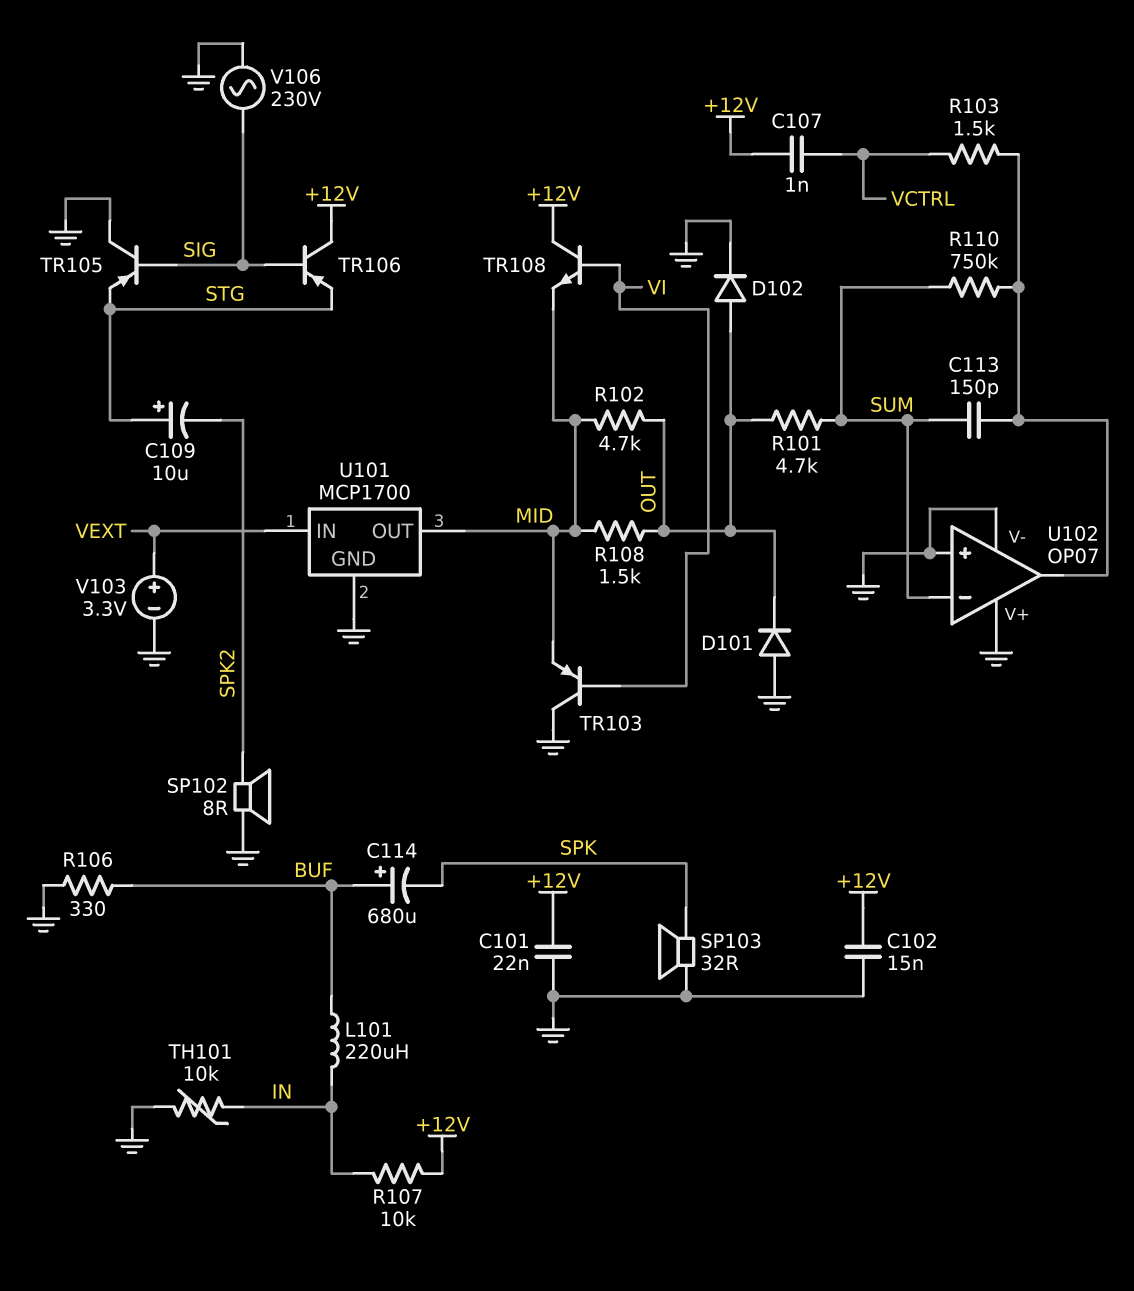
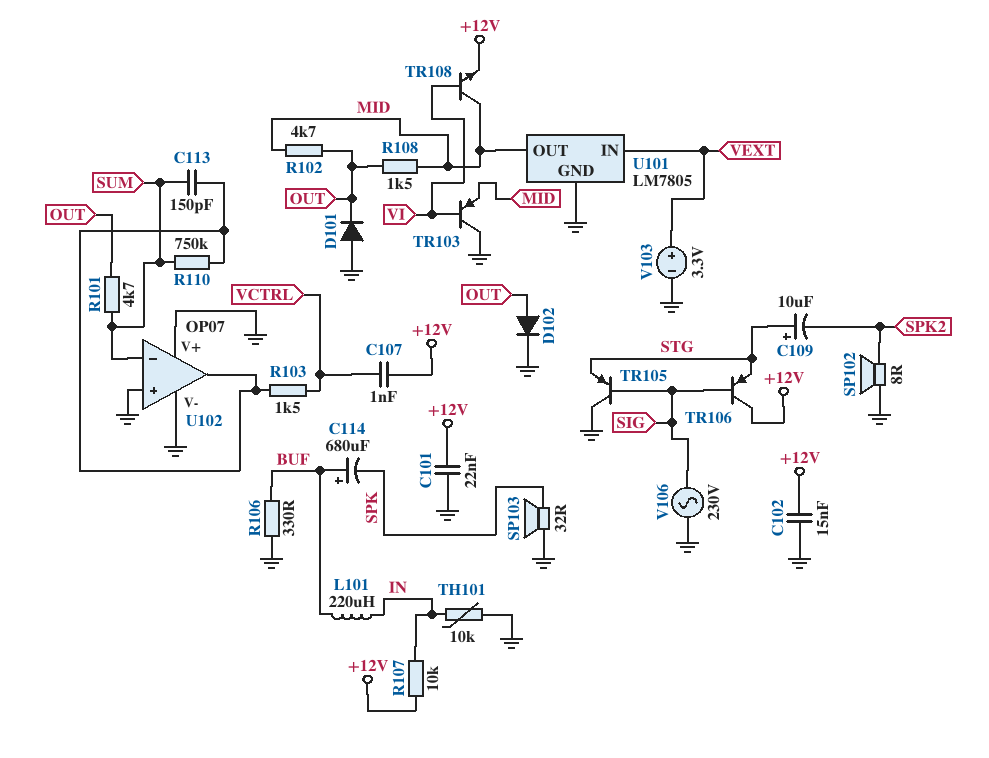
TR108: NPN (B VI, C +12V, E MID) -> NPN (B VI, C MID, E +12V)
U101: MCP1700 -> LM7805

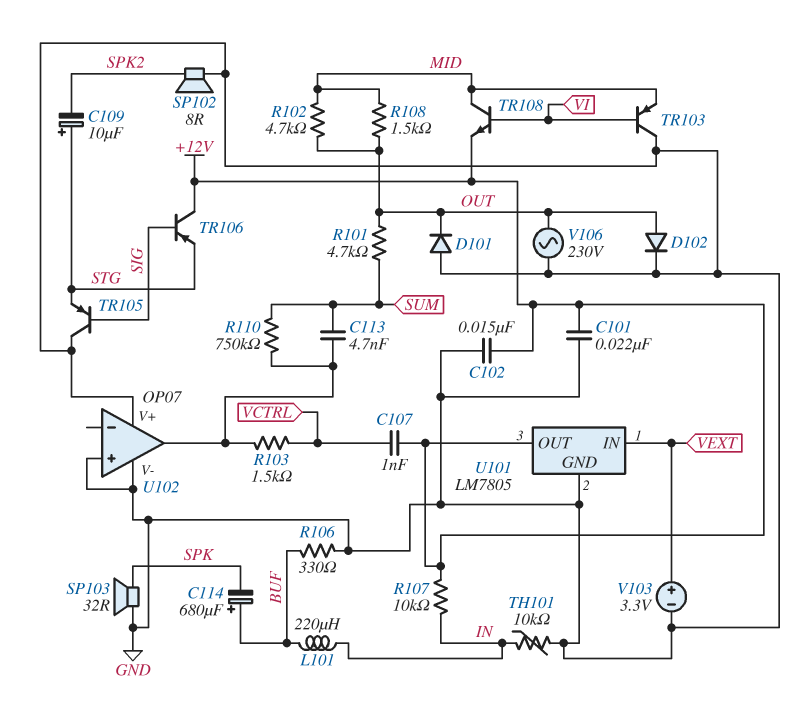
C113: 150pF (SUM, U102/out) -> 4.7nF (SUM, U102/out)
U101 pin OUT: MID -> +12V
U102 pin in-: SUM -> none
V106: AC 230V (GND, SIG) -> AC 230V (GND, OUT)

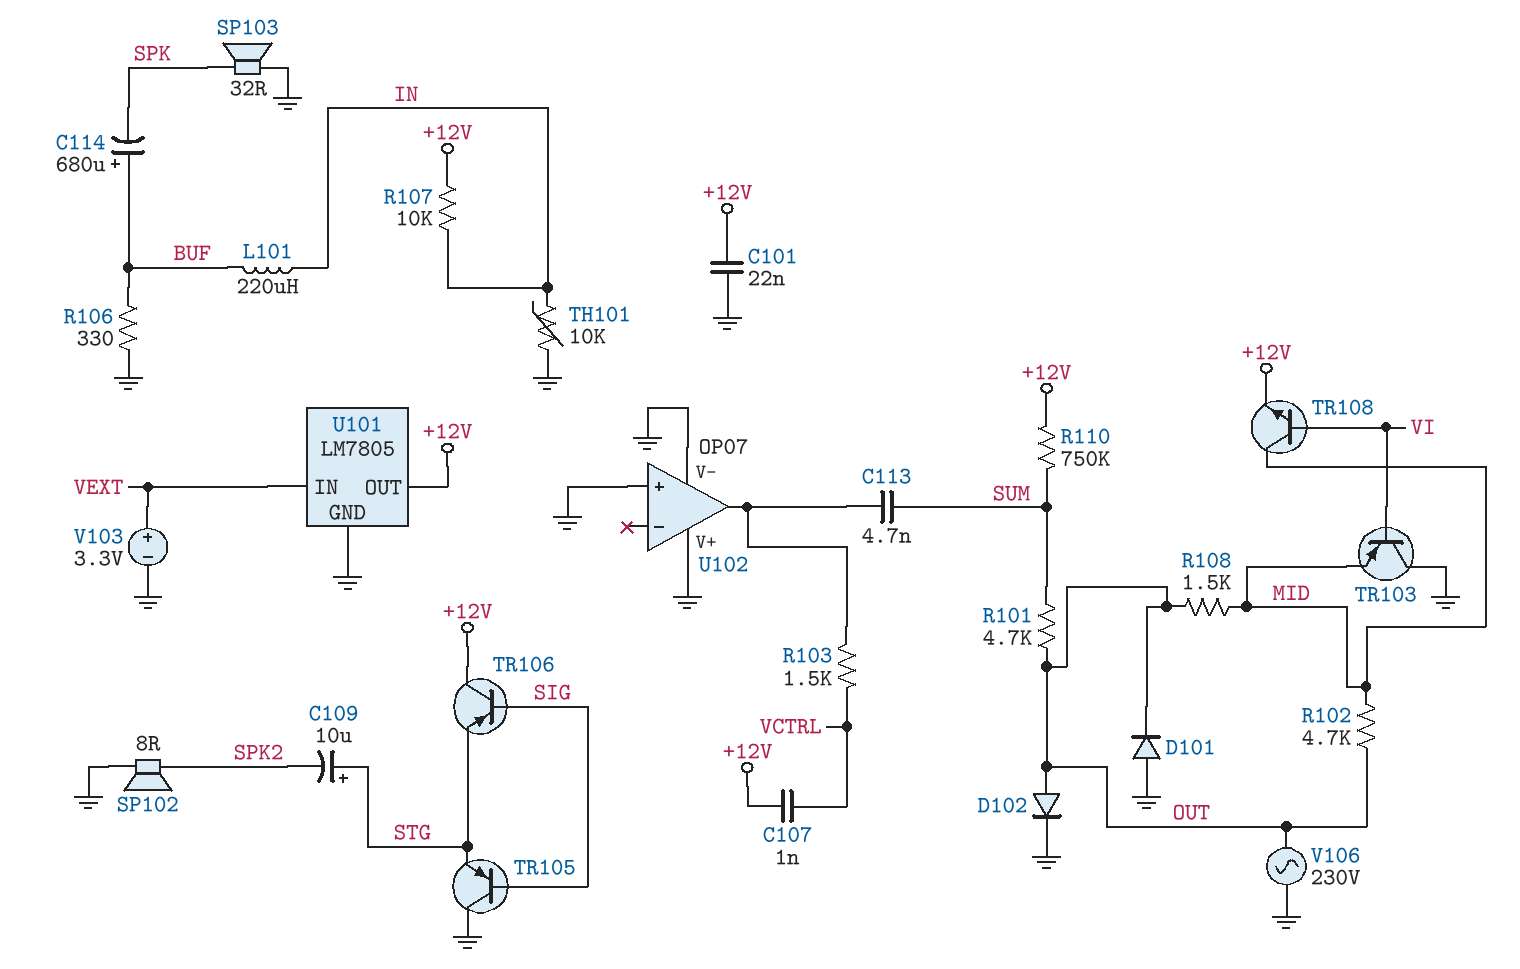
C102: 15nF (+12V, GND) -> none
R110: 750k (SUM, U102/out) -> 750k (+12V, SUM)

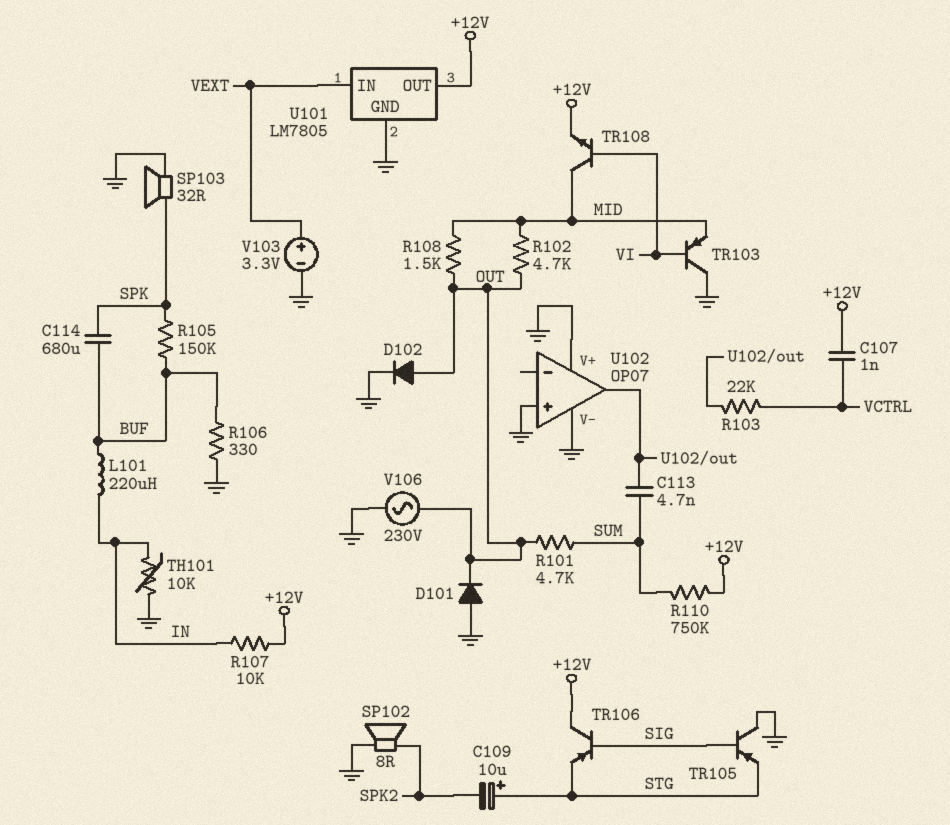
C101: 22nF (+12V, GND) -> none
C114: 680uF (plus BUF, minus SPK) -> 680uF (BUF, SPK)
R103: 1.5k (U102/out, VCTRL) -> 22k (U102/out, VCTRL)
R105: none -> 150k (BUF, SPK)

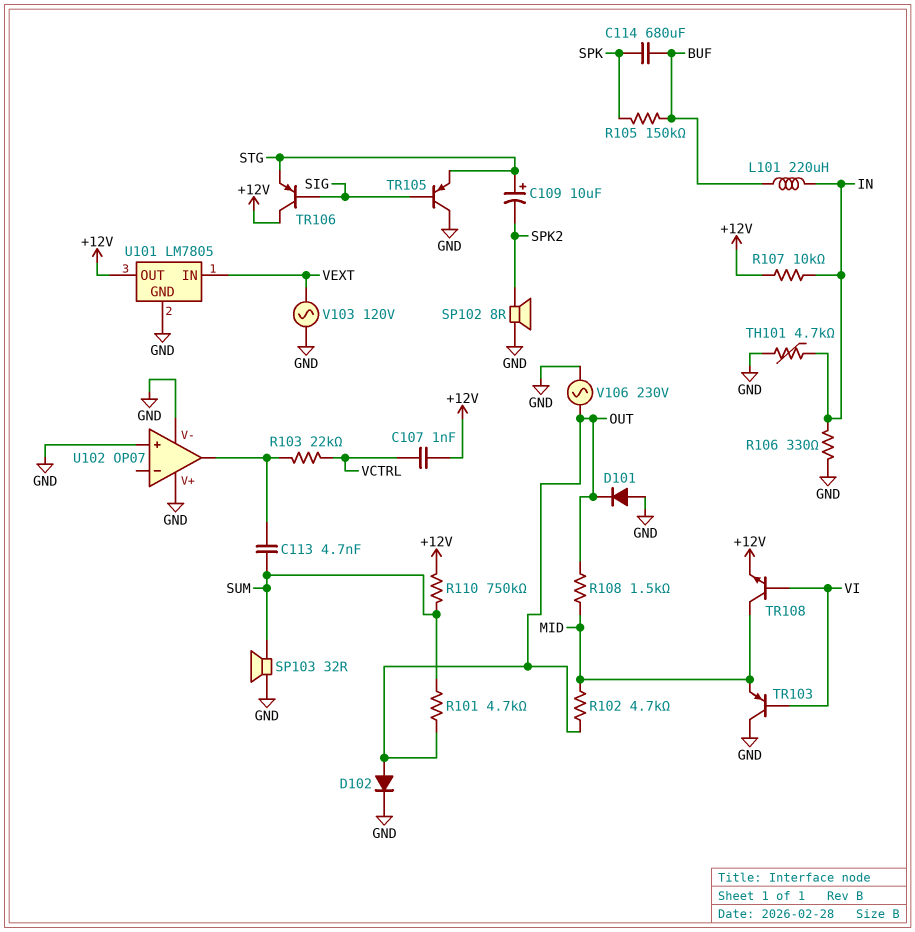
R106: 330 (BUF, GND) -> 330 (GND, IN)
SP103: speaker 32R (GND, SPK) -> speaker 32R (GND, SUM)
TH101: 10k (GND, IN) -> 4.7k (GND, IN)
V103: 3.3V (plus VEXT, minus GND) -> AC 120V (GND, VEXT)

